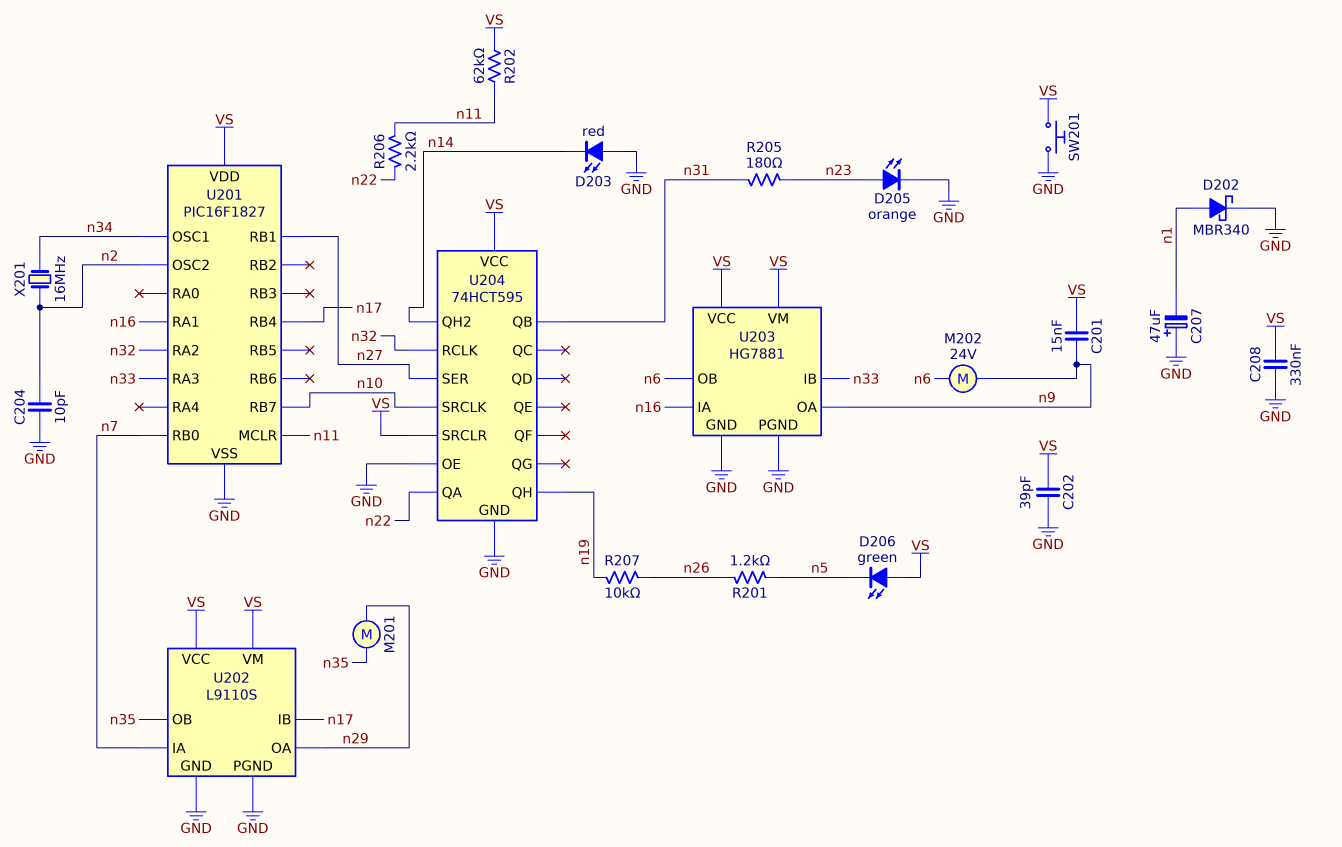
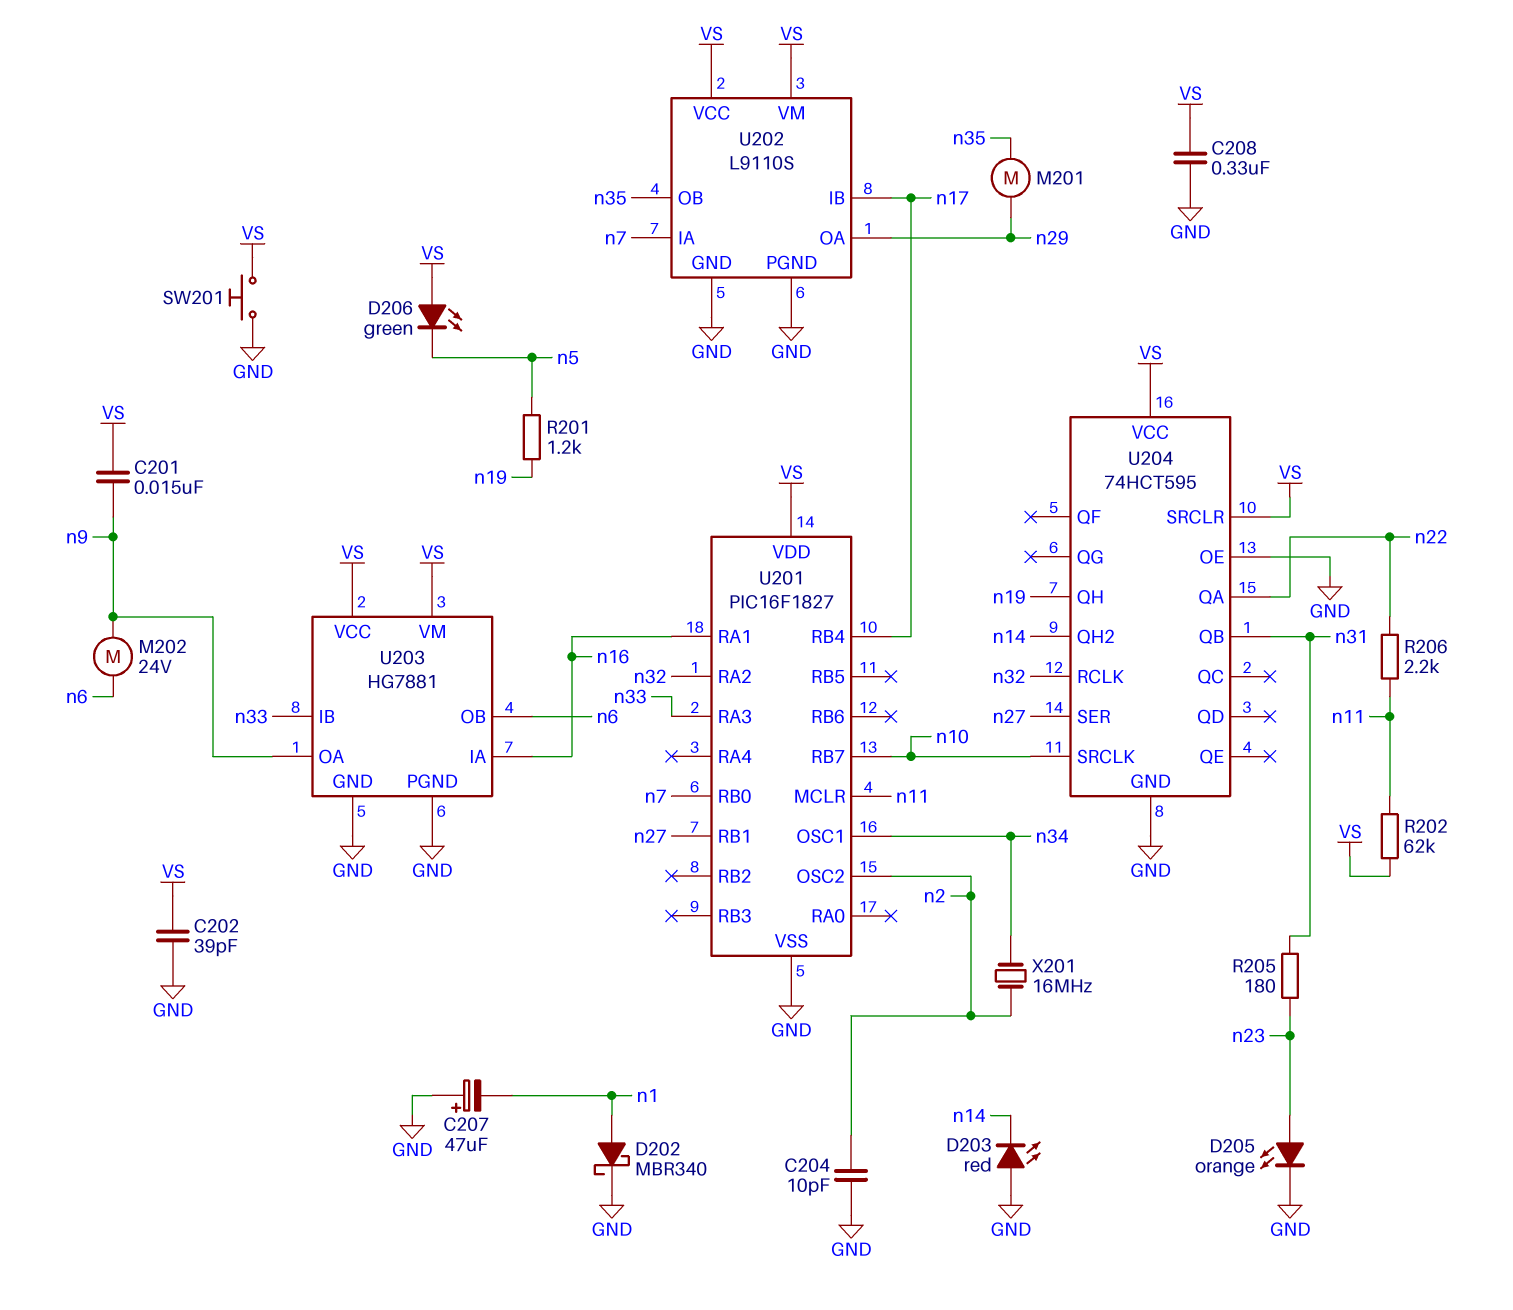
R201: 1.2k (n5, n26) -> 1.2k (n5, n19)
R207: 10k (n19, n26) -> none

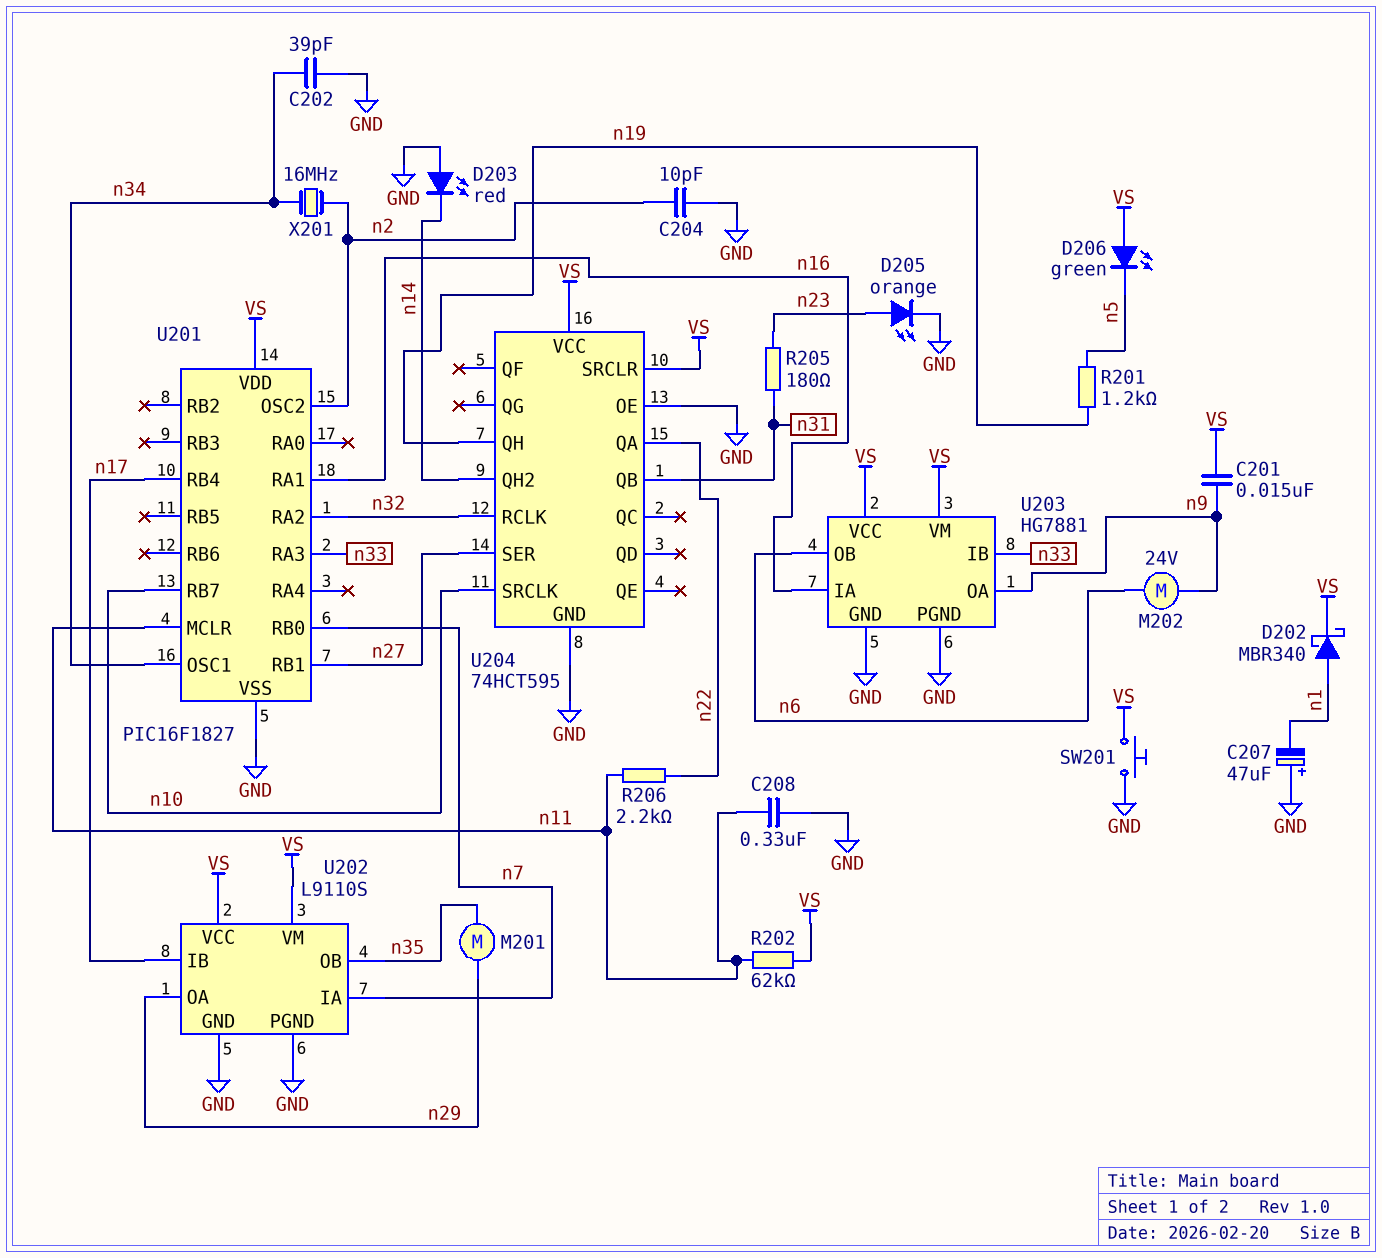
C202: 39pF (GND, VS) -> 39pF (GND, n34)
C208: 330nF (GND, VS) -> 330nF (GND, n11)
D202: schottky MBR340 (A n1, K GND) -> schottky MBR340 (A n1, K VS)

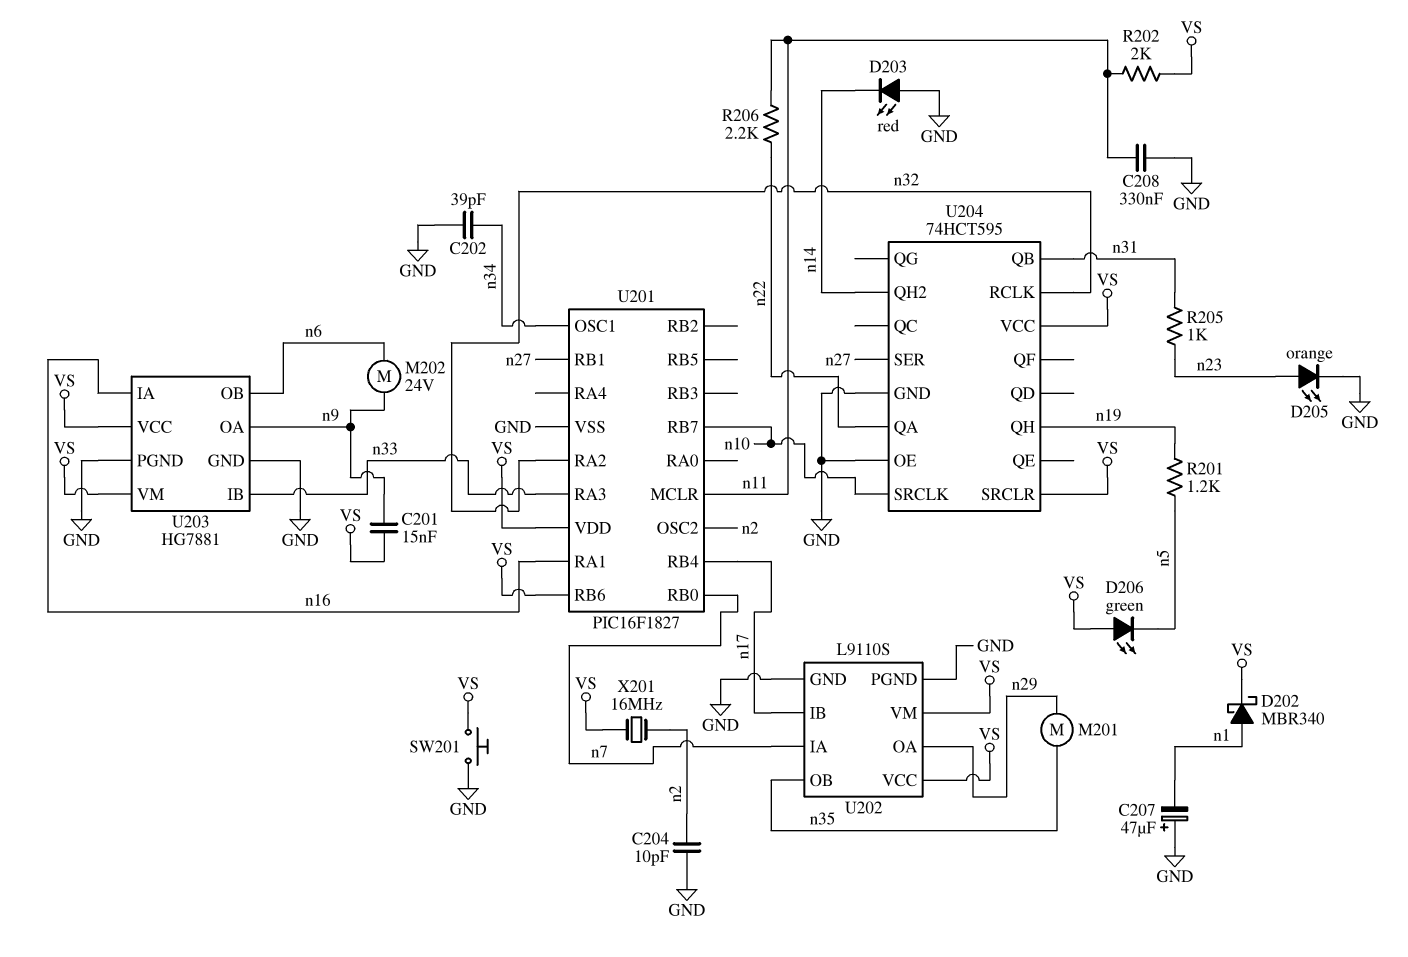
R202: 62k (VS, n11) -> 2k (VS, n11)
R205: 180 (n23, n31) -> 1k (n23, n31)
U201 pin RB6: none -> VS
X201: 16MHz (n2, n34) -> 16MHz (VS, n2)

